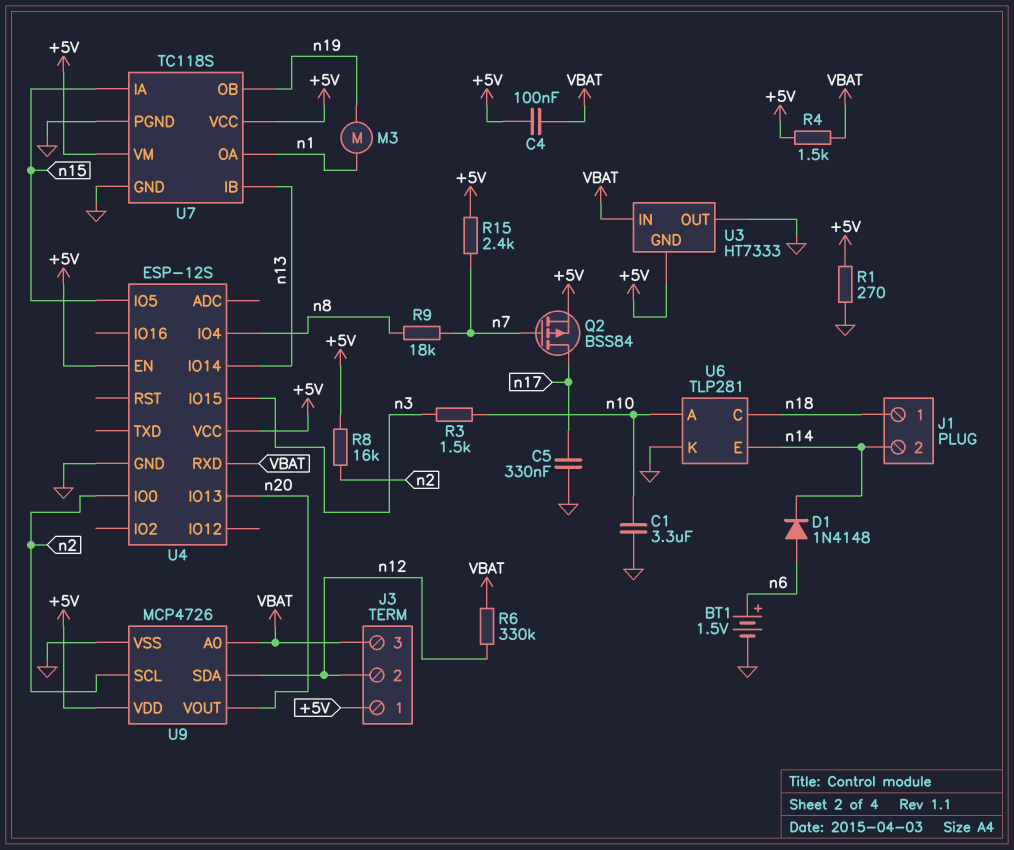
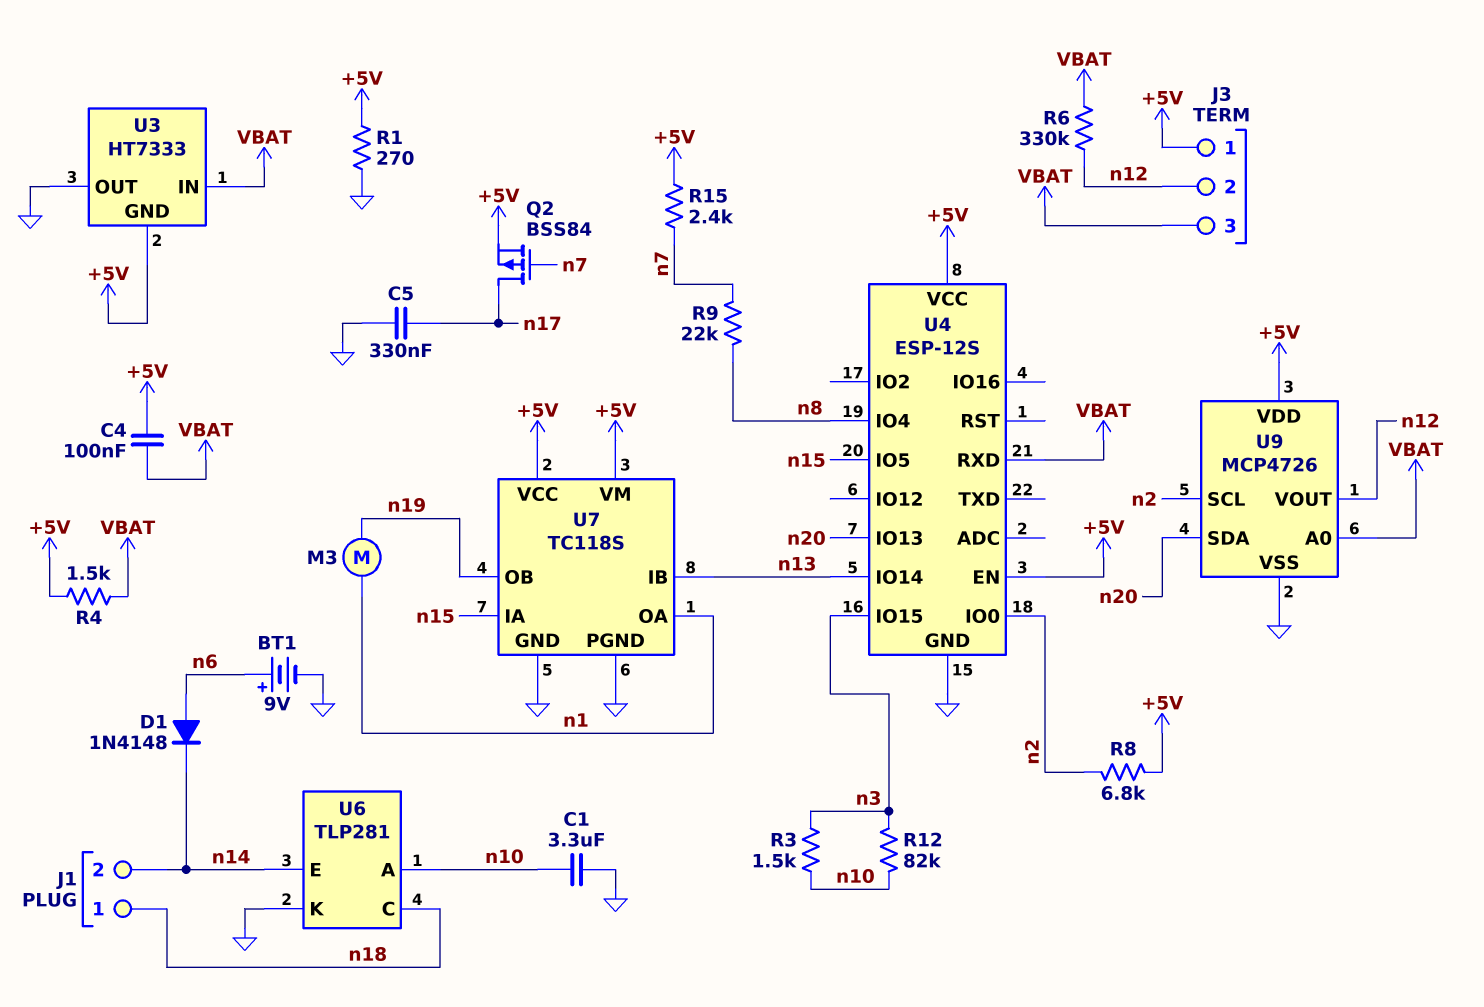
BT1: 1.5V (plus n6, minus GND) -> 9V (plus n6, minus GND)
R8: 16k (+5V, n2) -> 6.8k (+5V, n2)
R9: 18k (n7, n8) -> 22k (n7, n8)
R12: none -> 82k (n3, n10)
U9 pin SDA: n12 -> n20
U9 pin VOUT: n20 -> n12

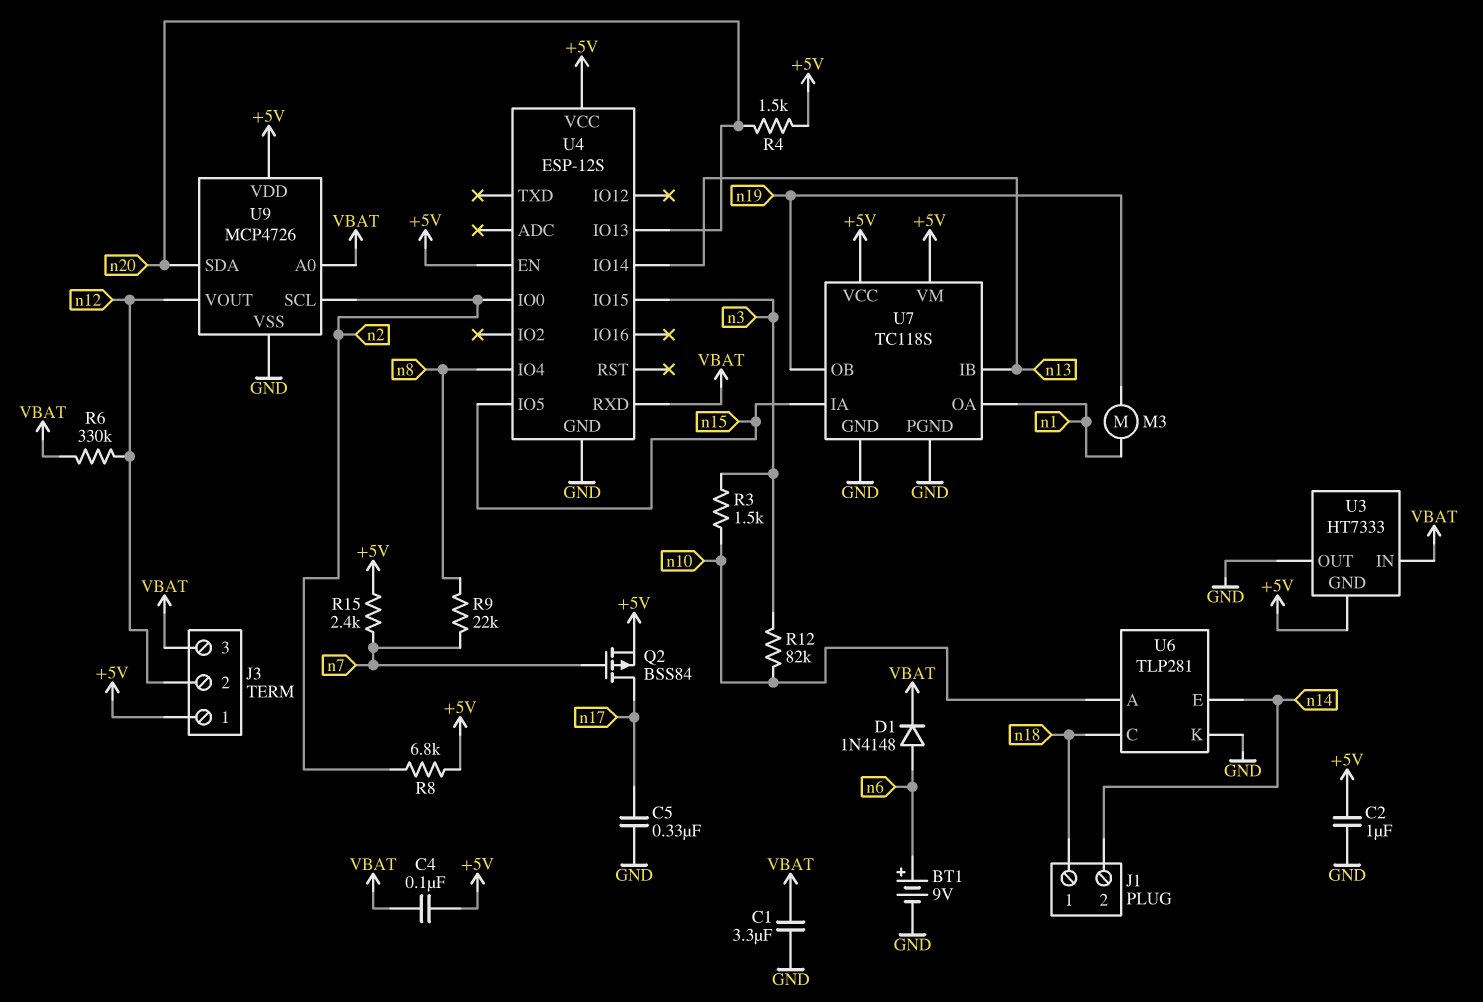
C1: 3.3uF (GND, n10) -> 3.3uF (GND, VBAT)
C2: none -> 1uF (+5V, GND)
D1: diode 1N4148 (A n6, K n14) -> diode 1N4148 (A n6, K VBAT)
R1: 270 (+5V, GND) -> none
R4: 1.5k (+5V, VBAT) -> 1.5k (+5V, n20)

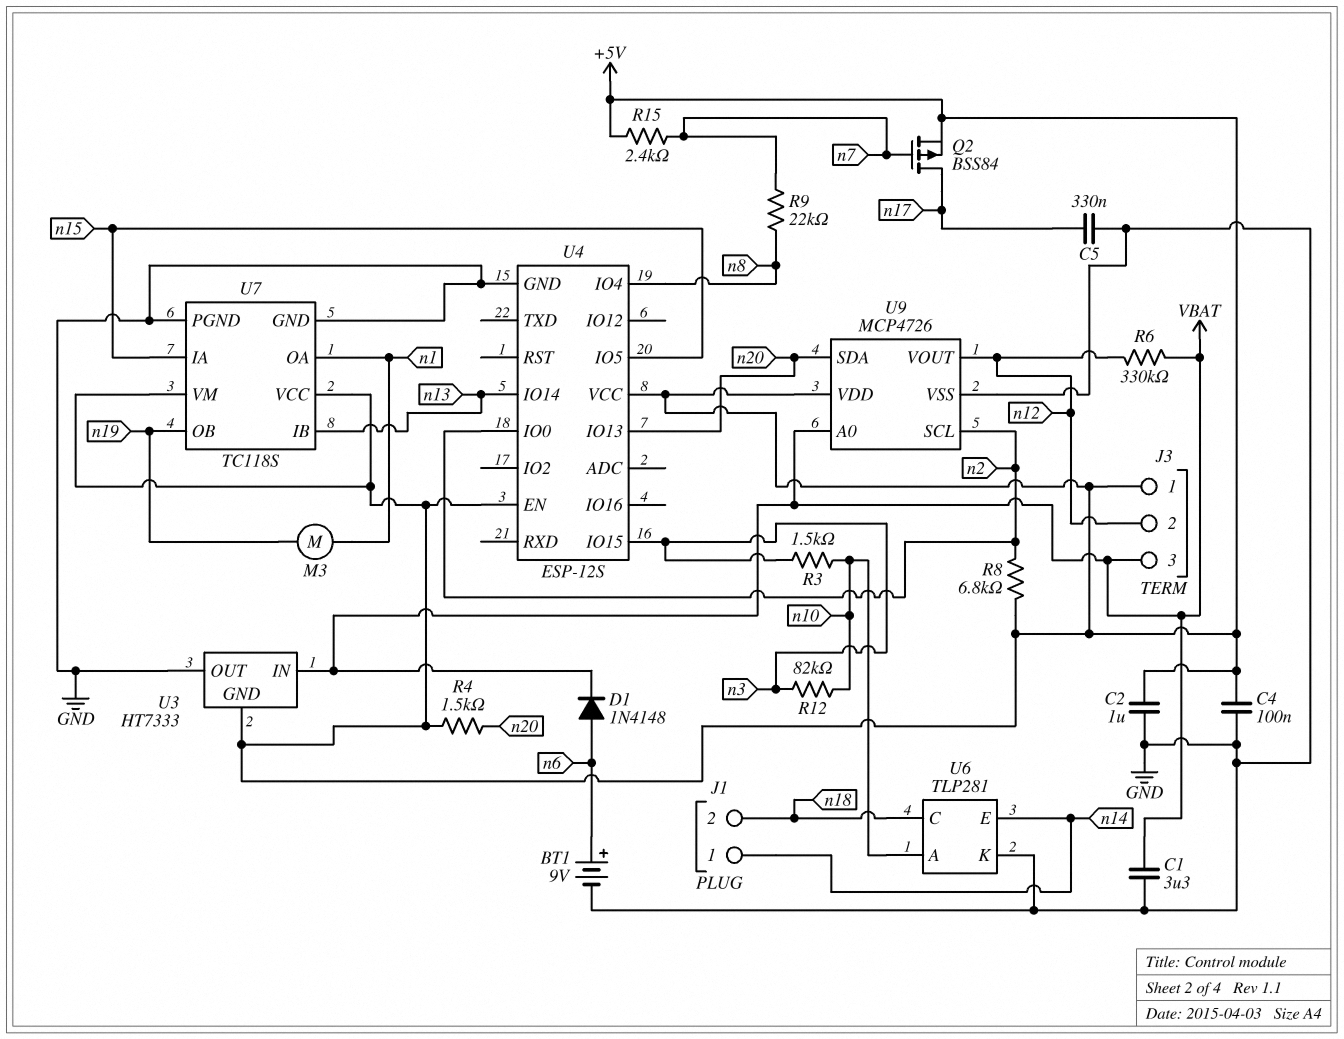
C4: 100nF (+5V, VBAT) -> 100nF (+5V, GND)
J1 pin 1: n18 -> n14
J1 pin 2: n14 -> n18
U4 pin RXD: VBAT -> none

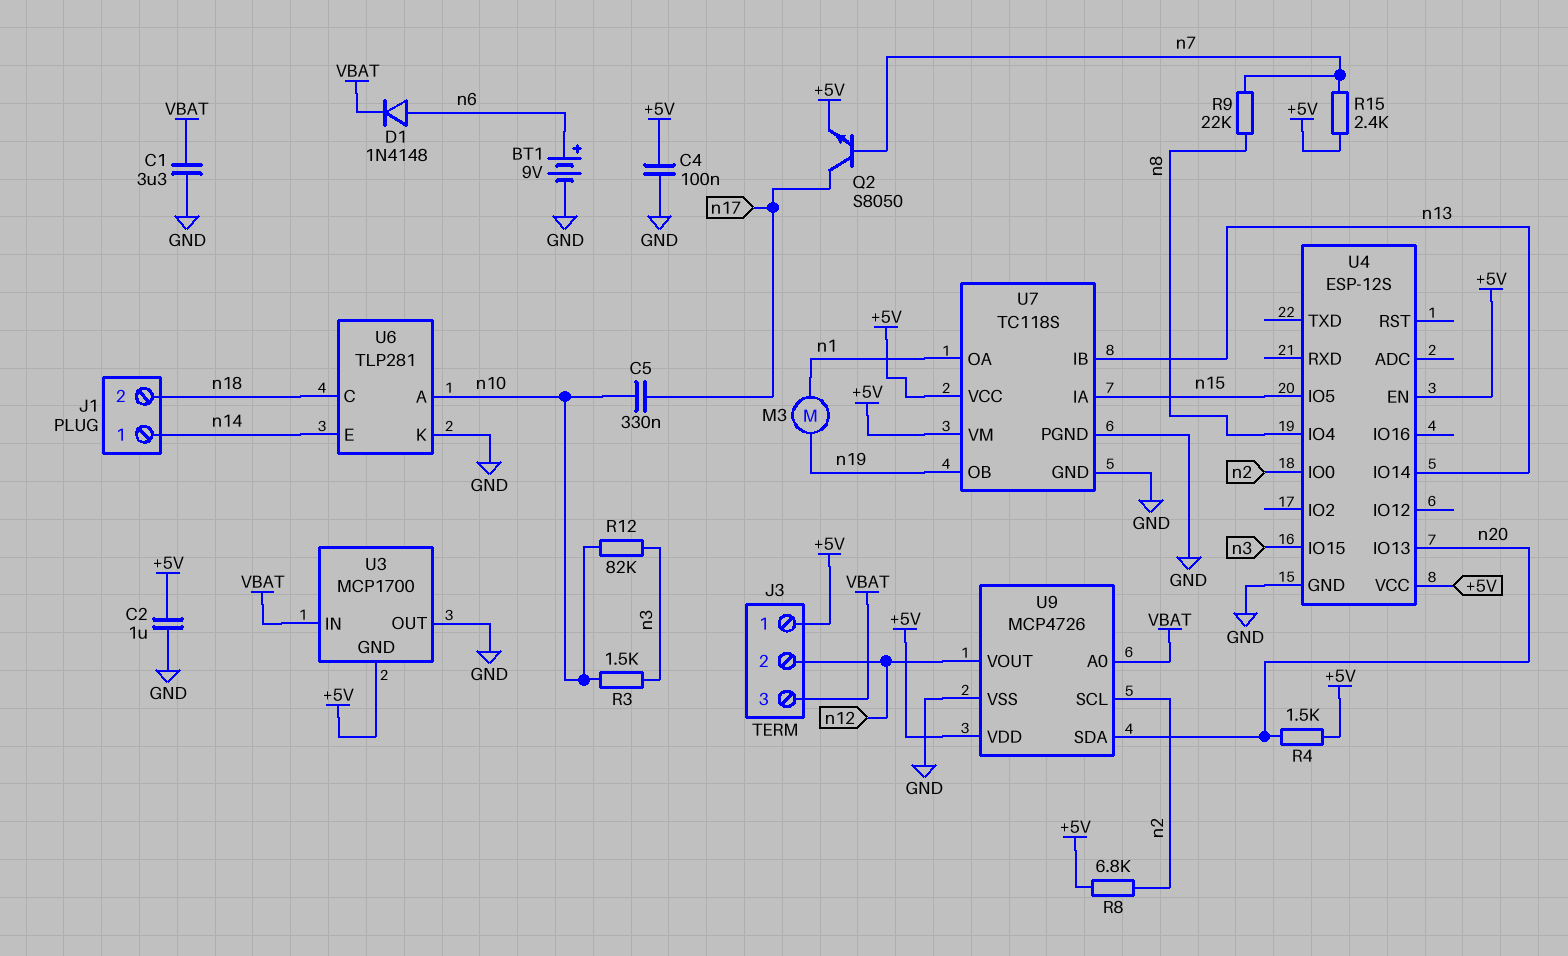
C5: 330nF (GND, n17) -> 330nF (n10, n17)
Q2: PMOS BSS84 (G n7, D n17, S +5V) -> NPN S8050 (B n7, C n17, E +5V)
R6: 330k (VBAT, n12) -> none
U3: HT7333 -> MCP1700

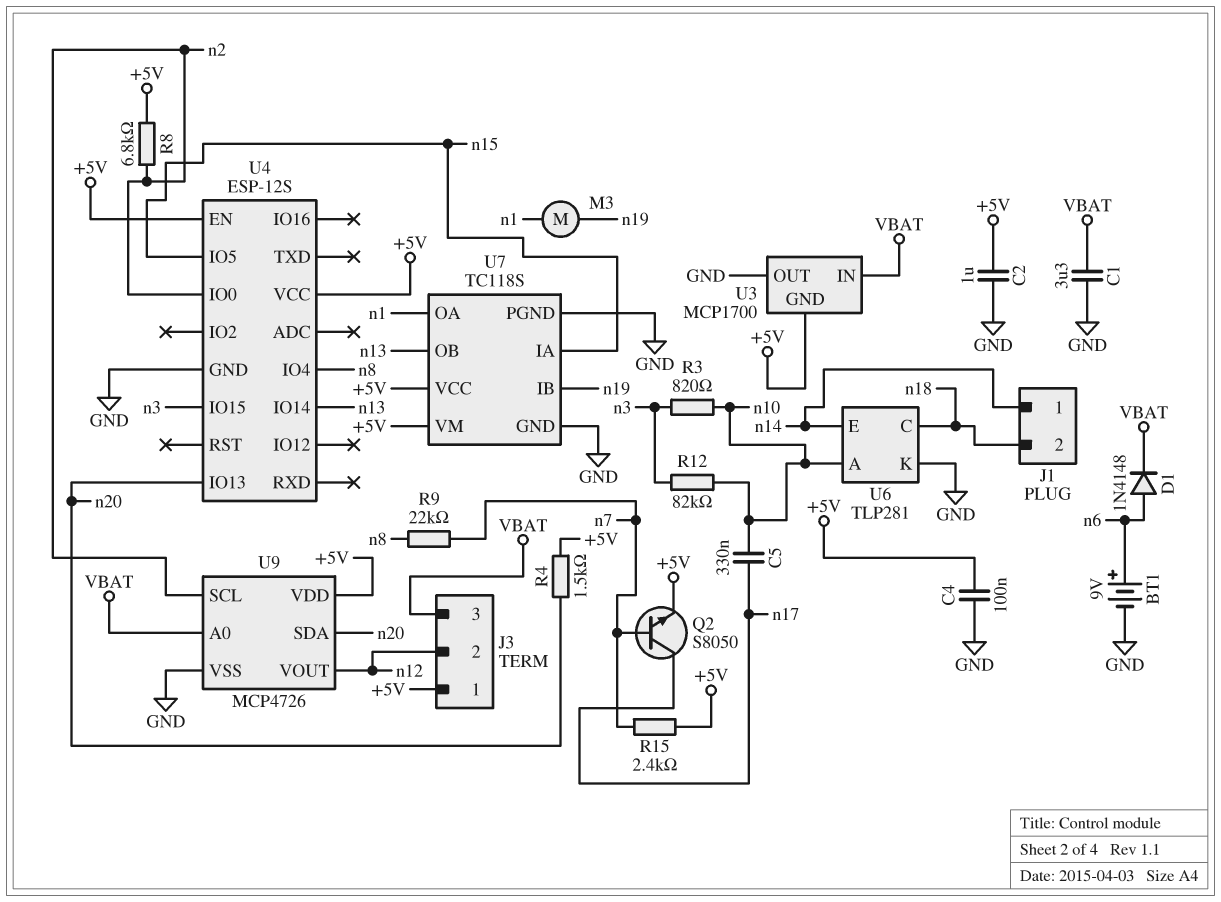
R3: 1.5k (n3, n10) -> 820 (n3, n10)
U7 pin IB: n13 -> n19
U7 pin OB: n19 -> n13

